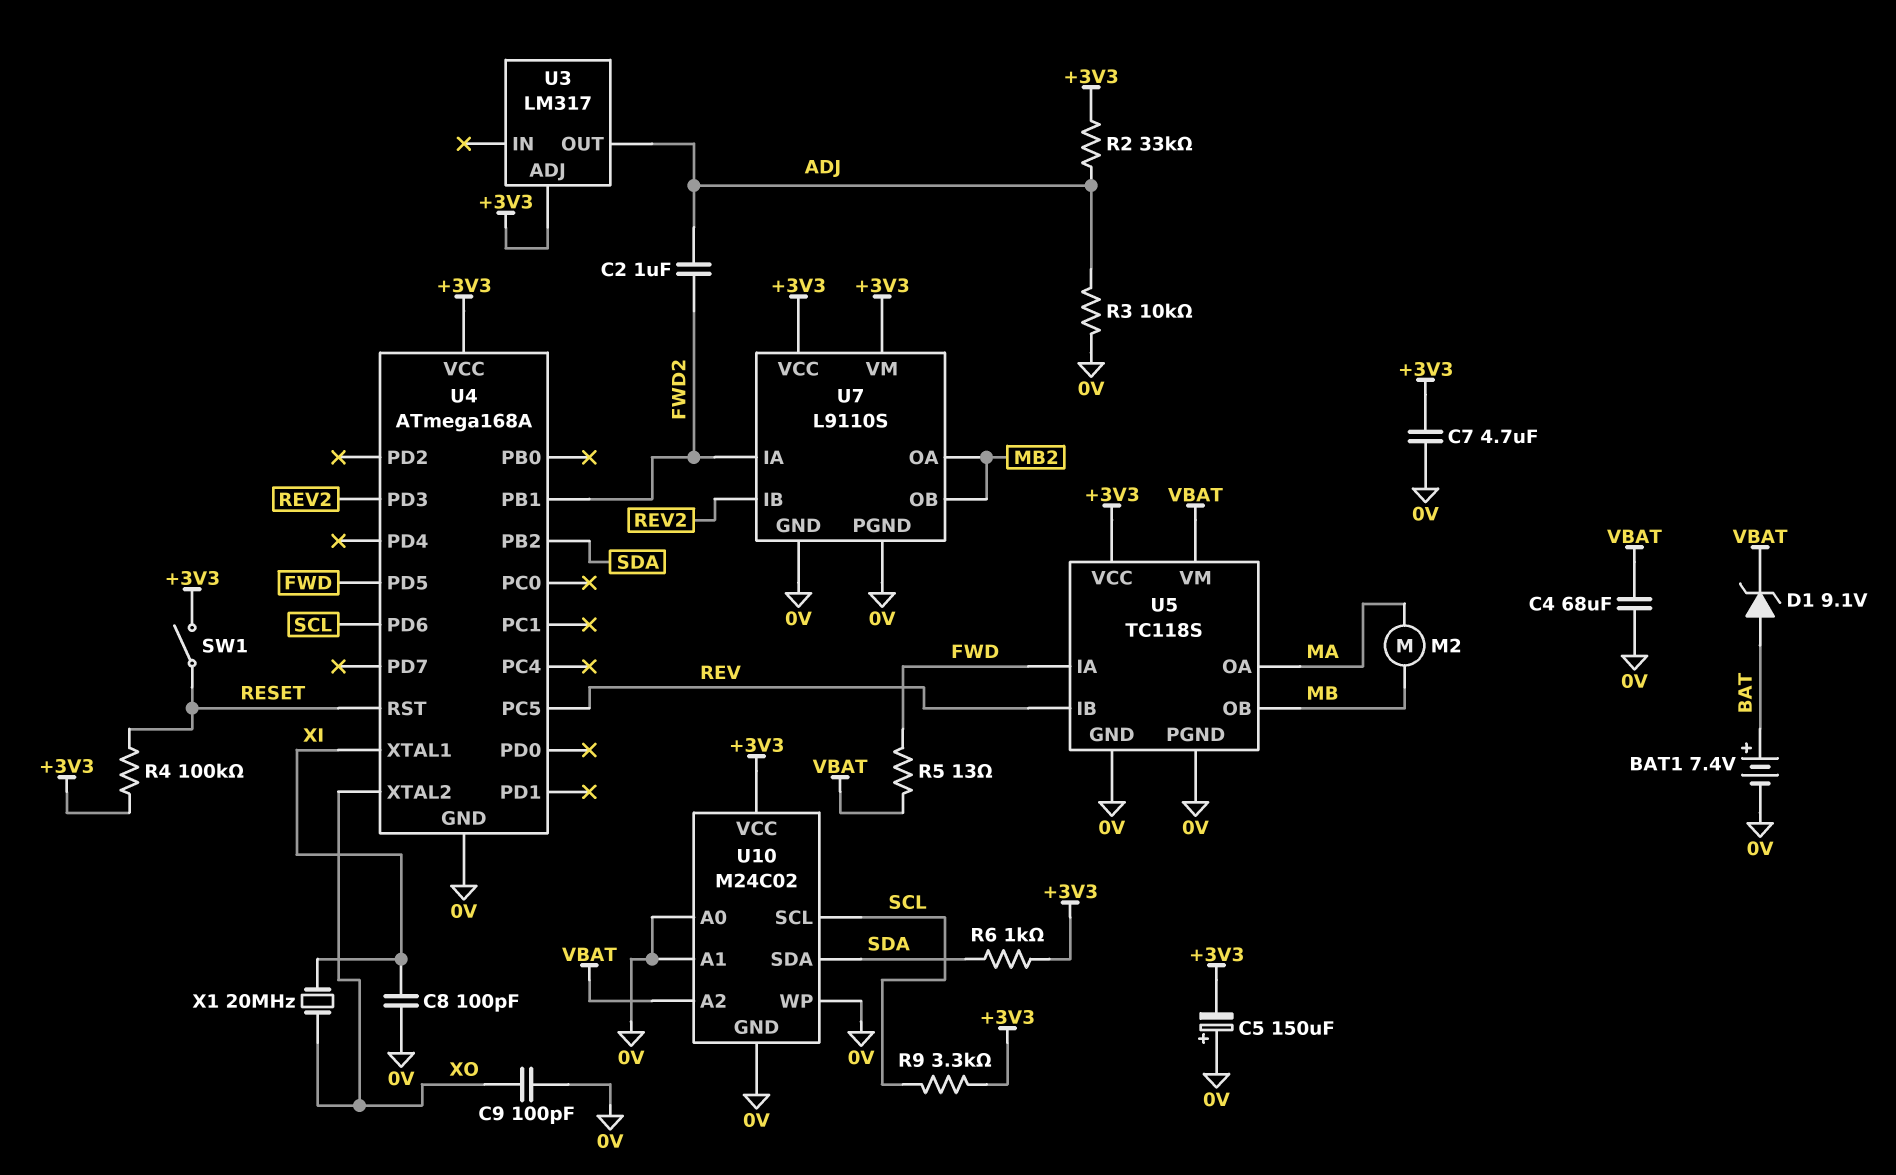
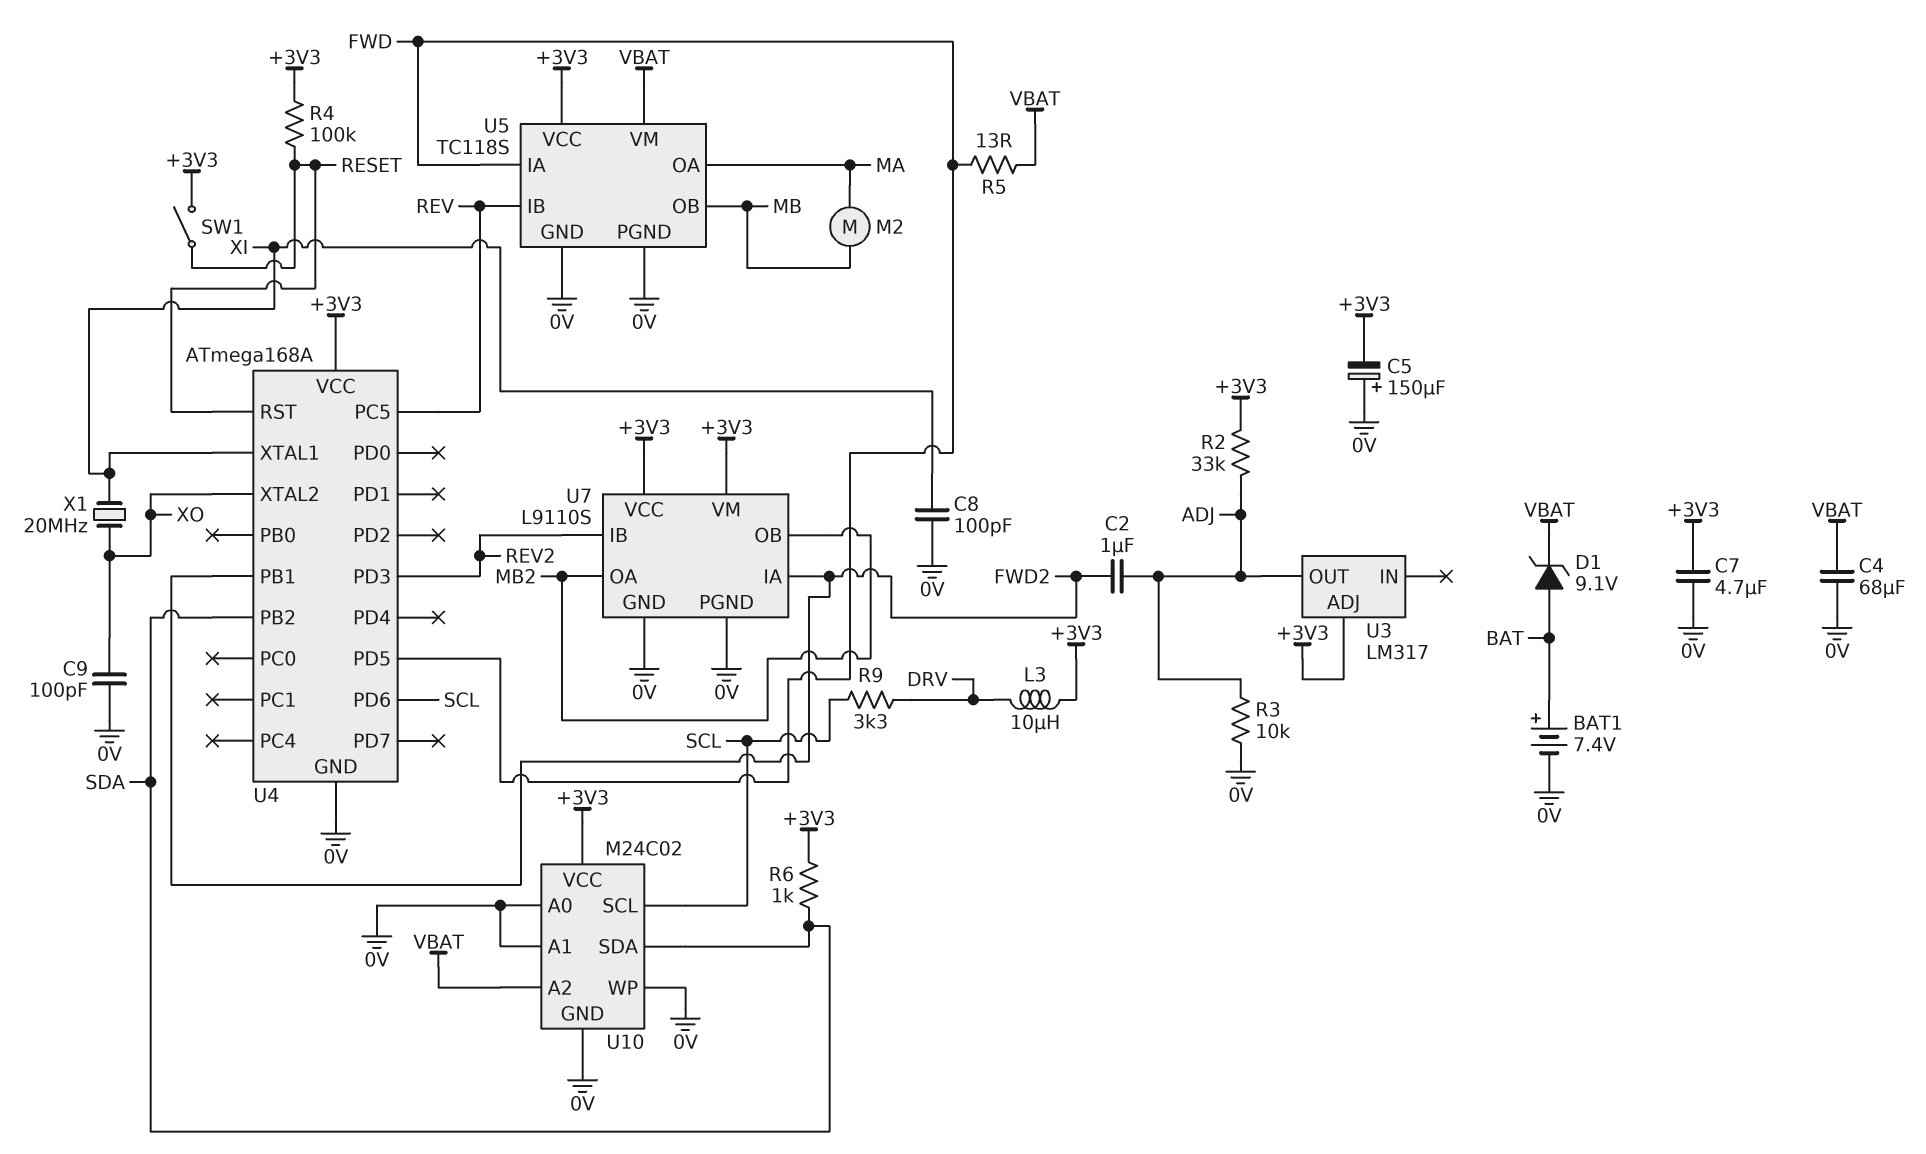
L3: none -> 10uH (+3V3, DRV)
R9: 3.3k (+3V3, SCL) -> 3.3k (DRV, SCL)

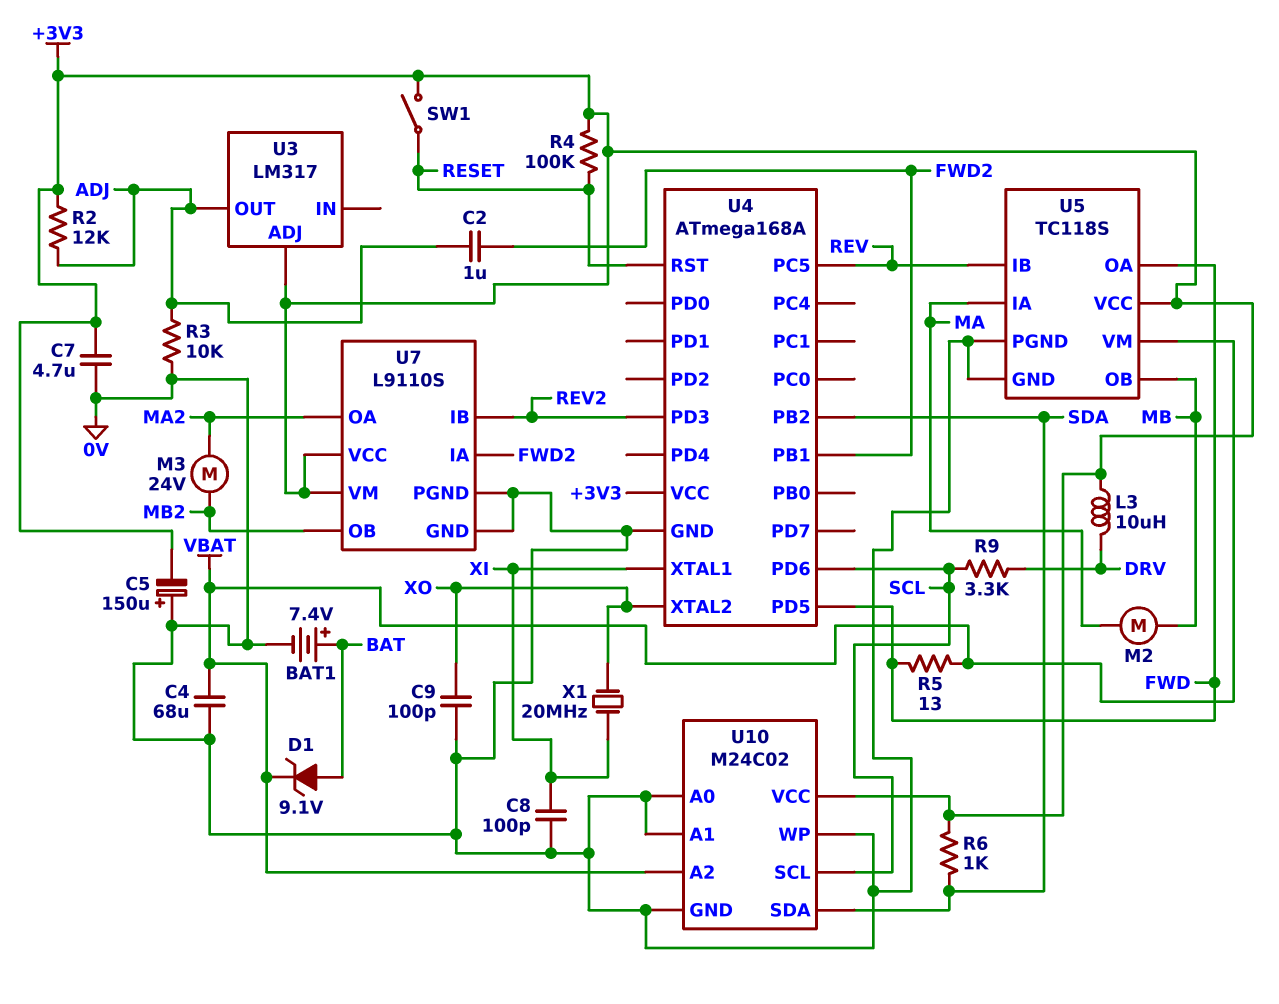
M3: none -> motor 24V (MA2, MB2)
R2: 33k (+3V3, ADJ) -> 12k (+3V3, ADJ)
U5 pin IA: FWD -> MA
U5 pin OA: MA -> FWD
U7 pin OA: MB2 -> MA2

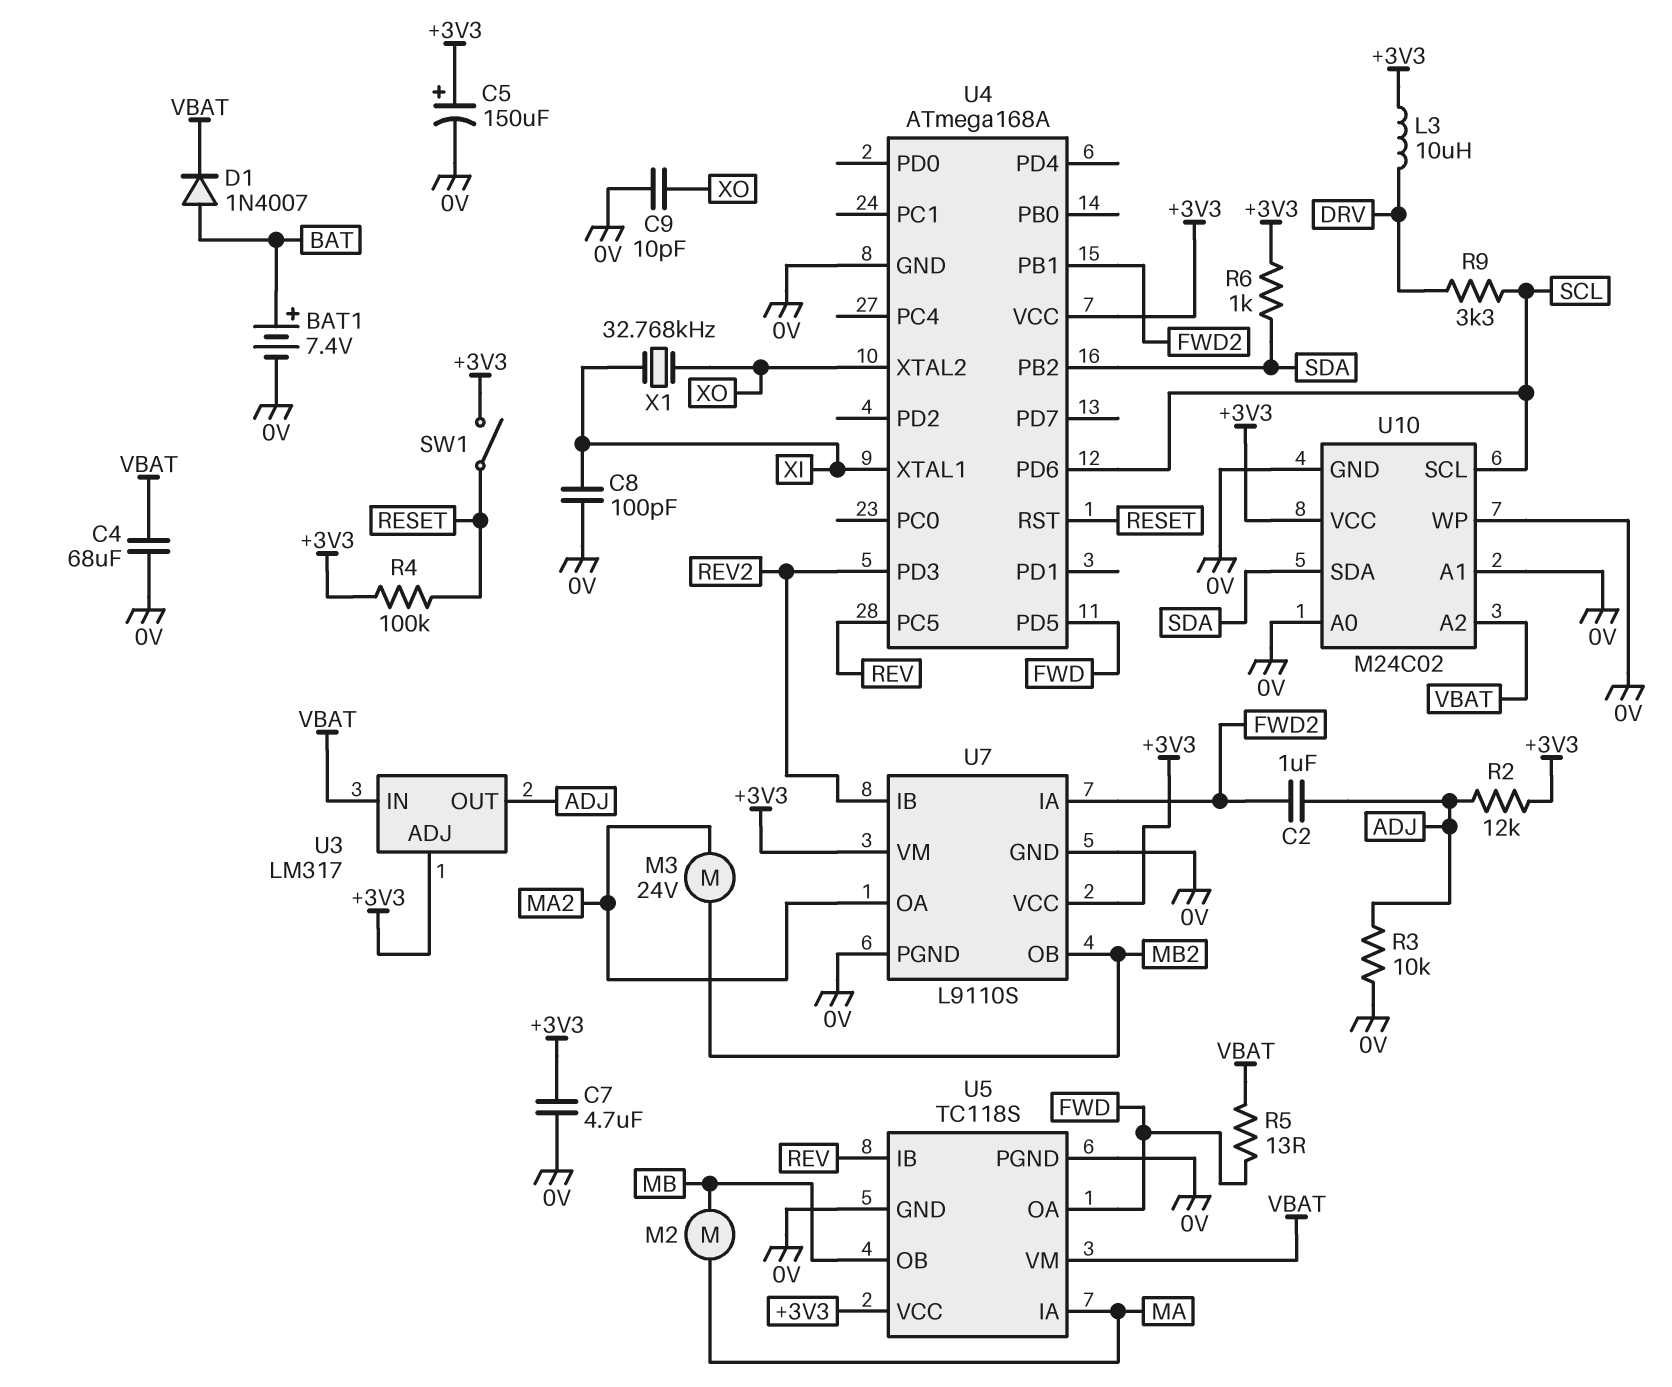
C5: 150uF (plus 0V, minus +3V3) -> 150uF (plus +3V3, minus 0V)
C9: 100pF (0V, XO) -> 10pF (0V, XO)
D1: zener 9.1V (A BAT, K VBAT) -> diode 1N4007 (A BAT, K VBAT)
U3 pin IN: none -> VBAT
X1: 20MHz (XI, XO) -> 32.768kHz (XI, XO)

